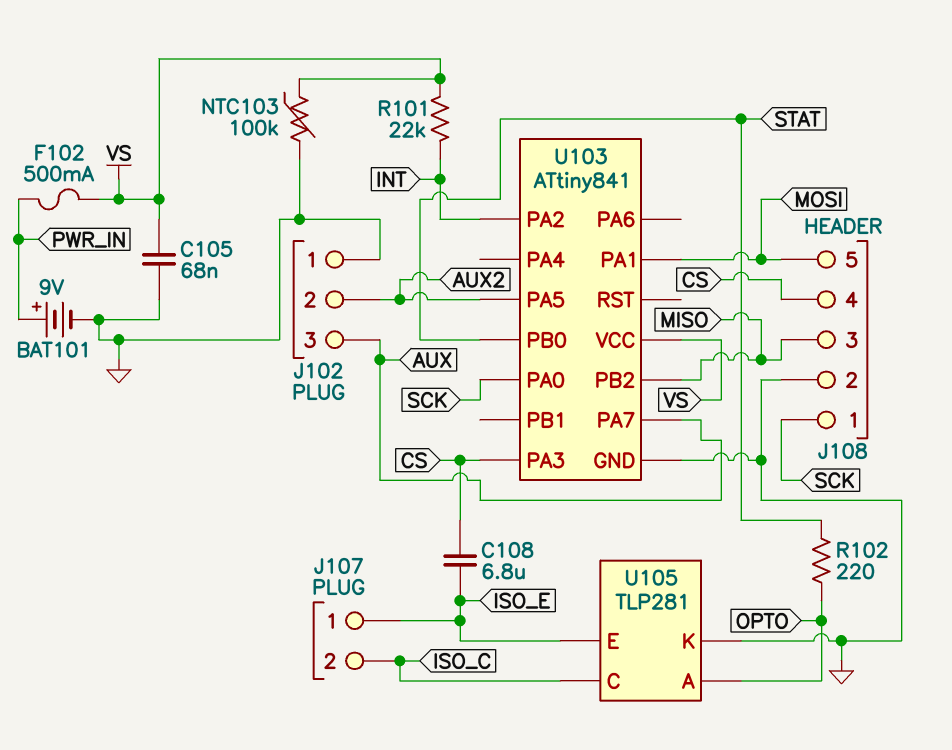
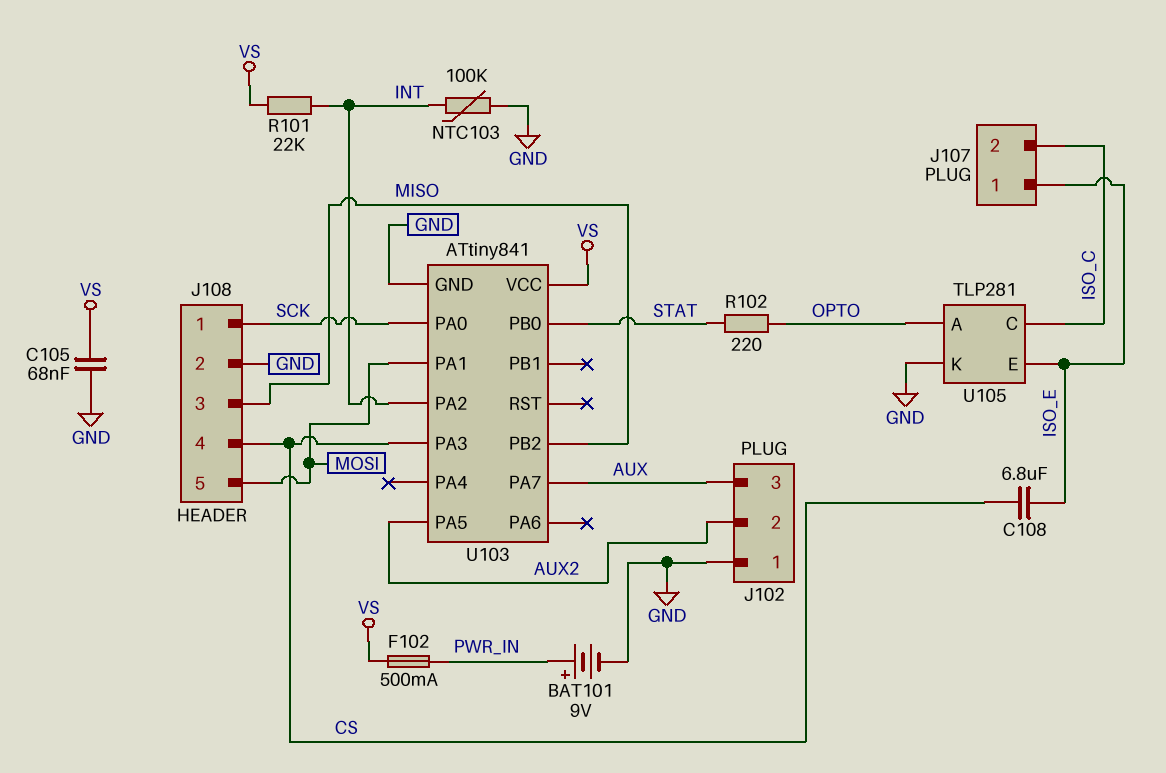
NTC103: 100k (GND, VS) -> 100k (GND, INT)

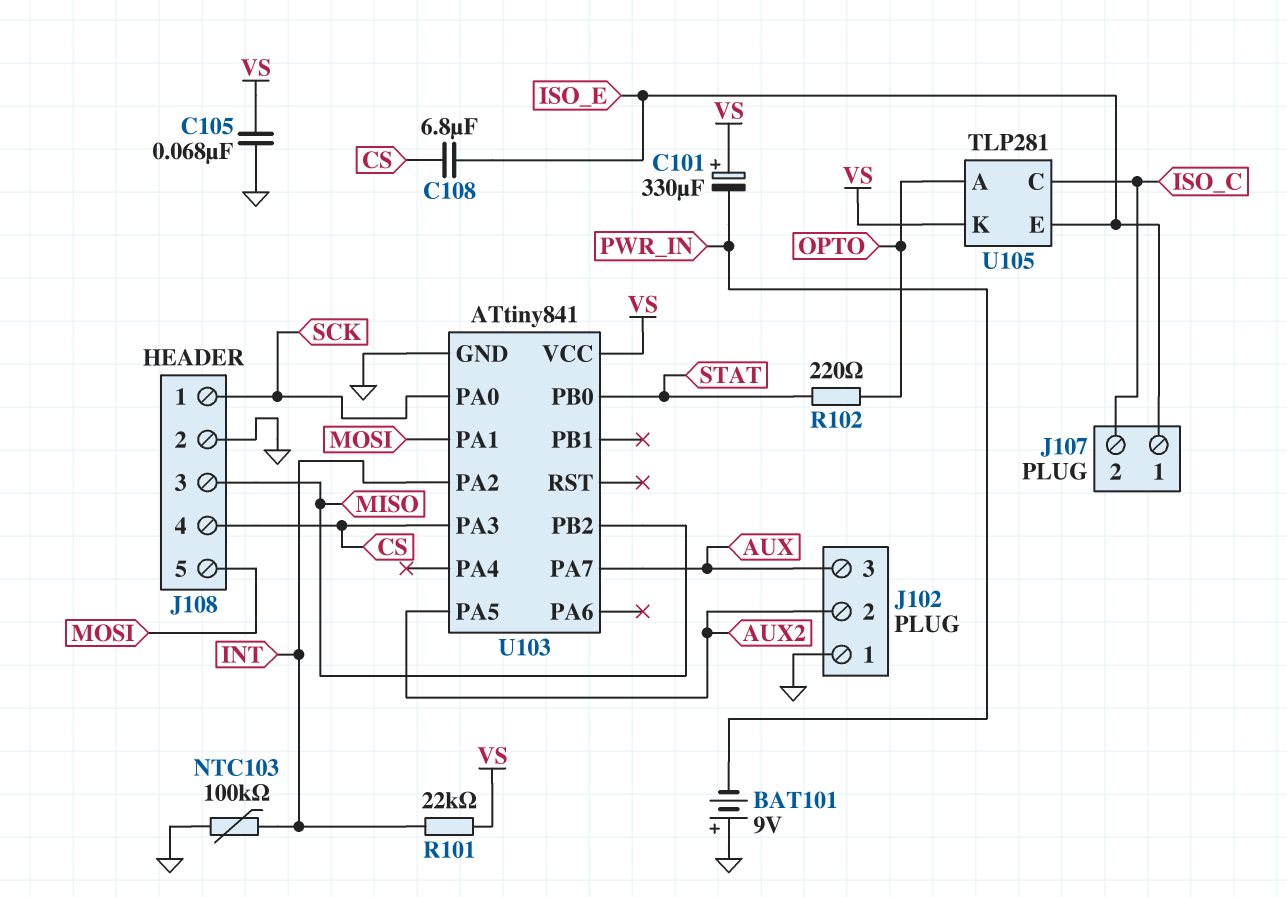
BAT101: 9V (plus PWR_IN, minus GND) -> 9V (plus GND, minus PWR_IN)
C101: none -> 330uF (plus VS, minus PWR_IN)
F102: 500mA (PWR_IN, VS) -> none
U105 pin K: GND -> VS

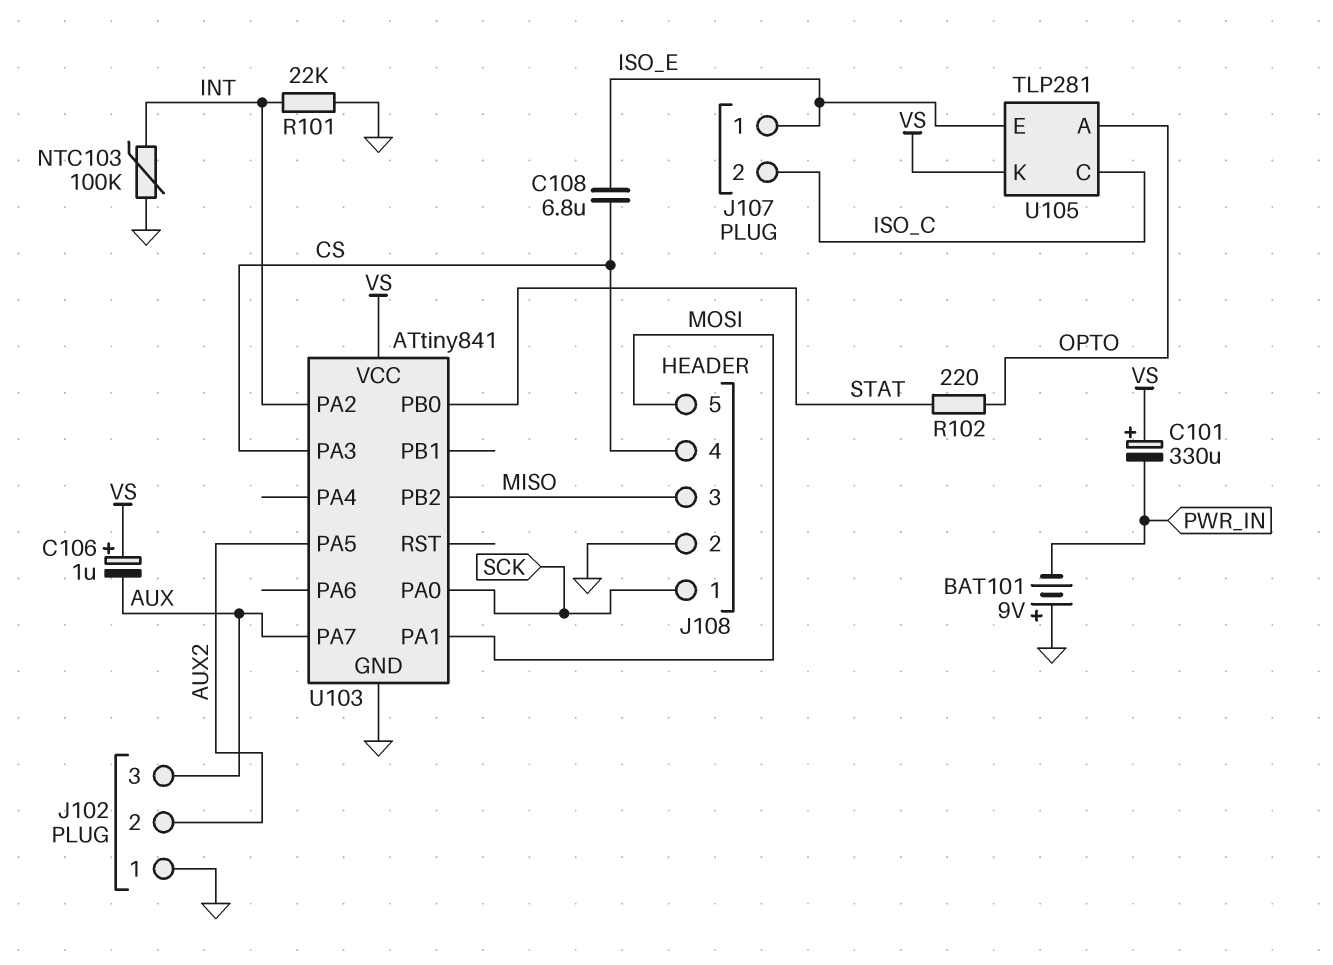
C105: 68nF (GND, VS) -> none
C106: none -> 1uF (plus VS, minus AUX)
R101: 22k (INT, VS) -> 22k (GND, INT)

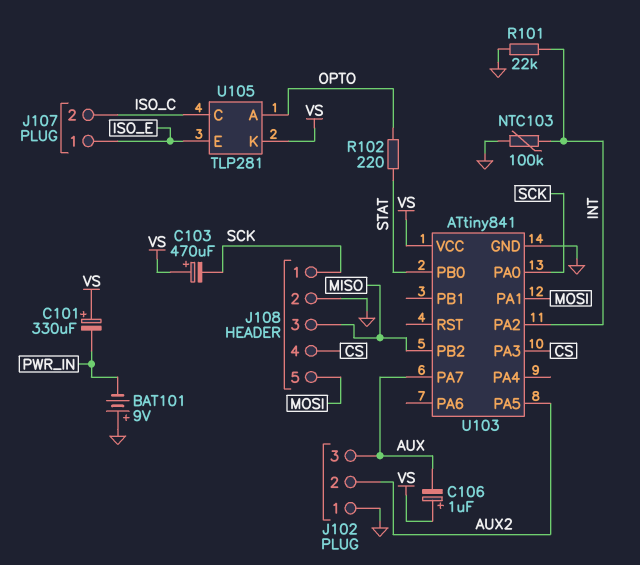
C103: none -> 470uF (plus VS, minus SCK)
C108: 6.8uF (CS, ISO_E) -> none

